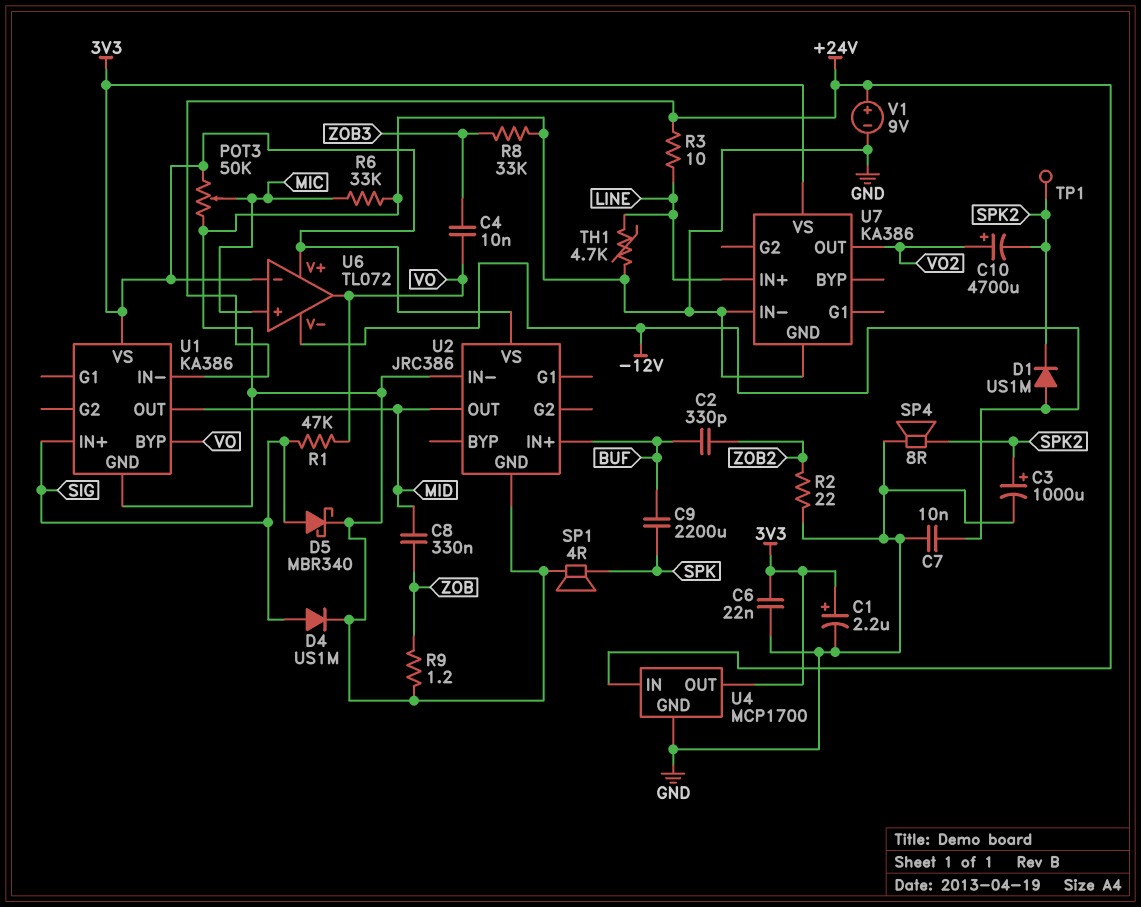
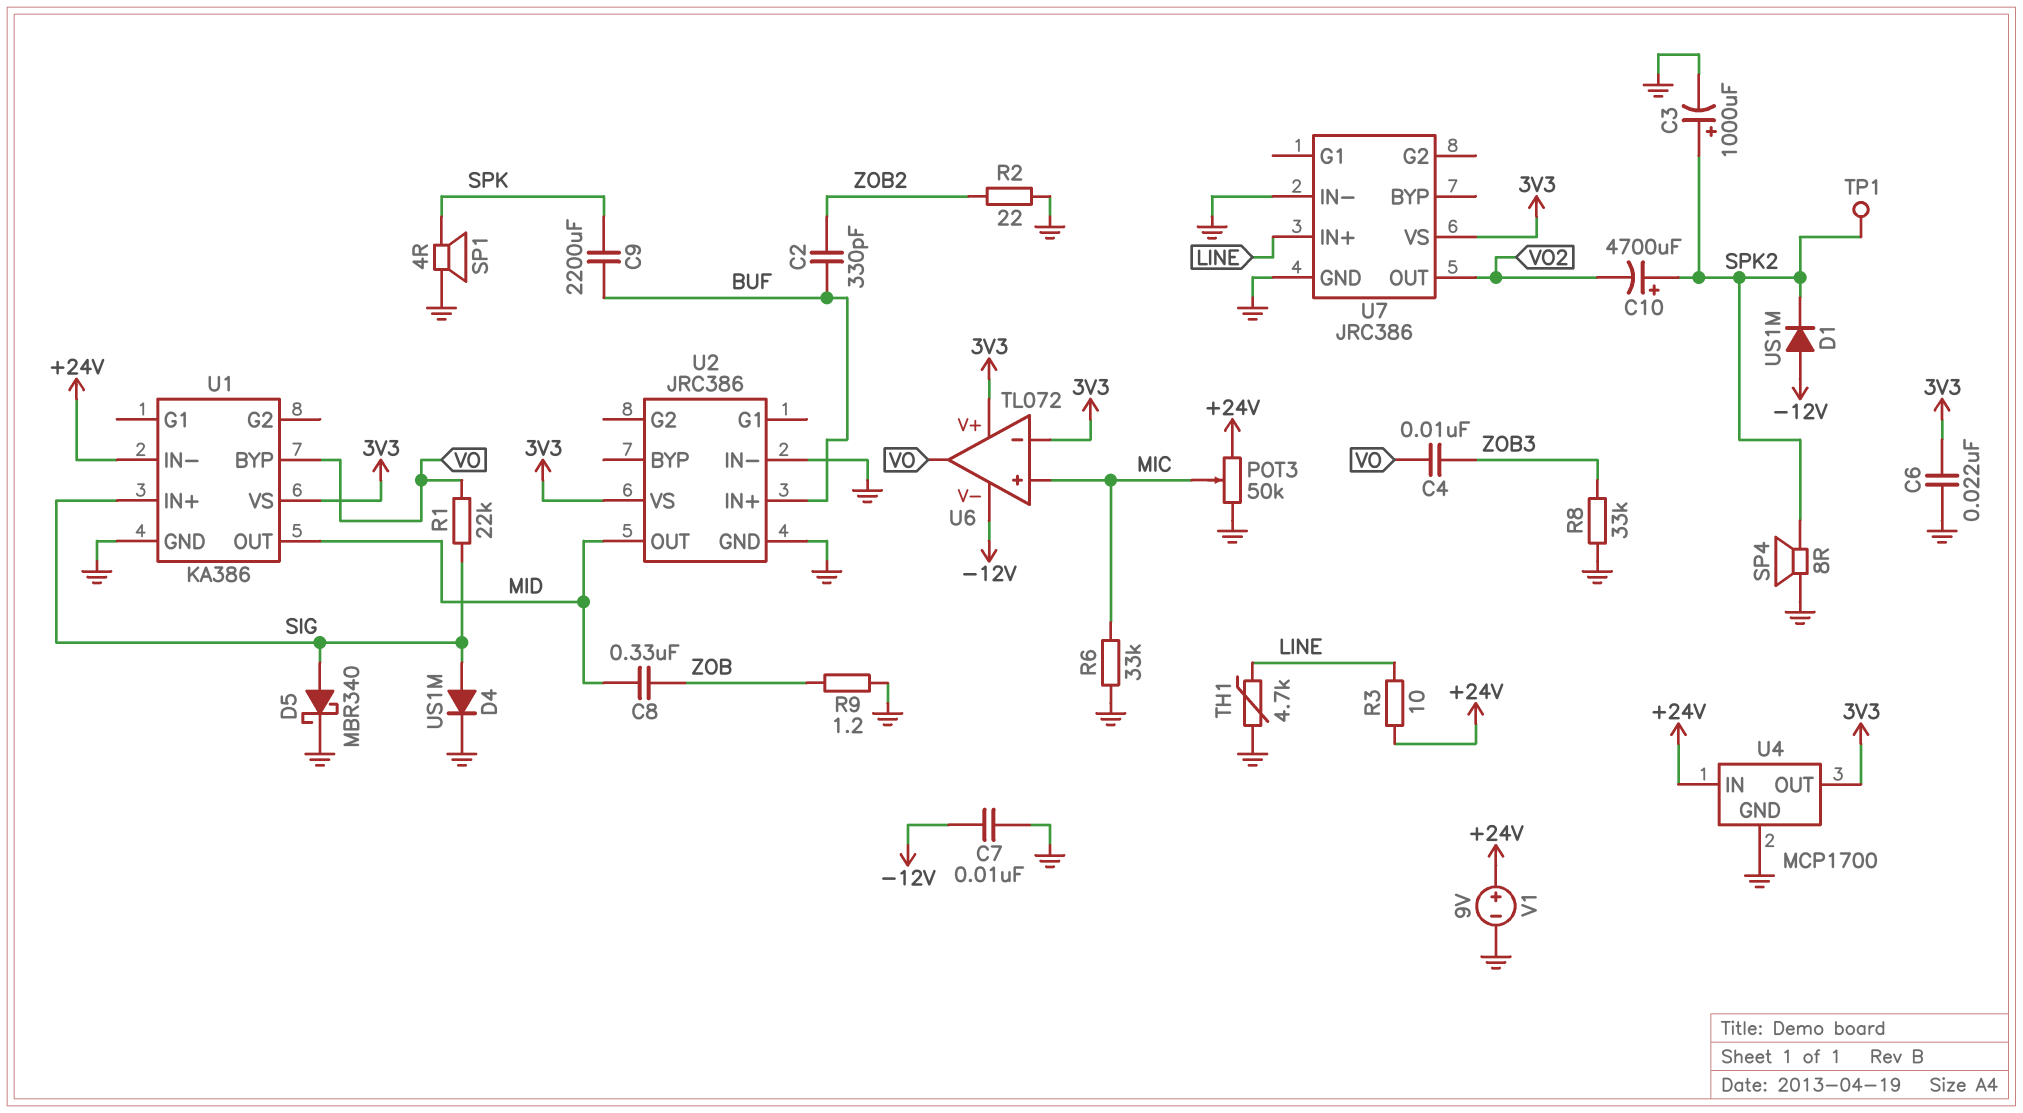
C1: 2.2uF (plus 3V3, minus GND) -> none
C10: 4700uF (plus VO2, minus SPK2) -> 4700uF (plus SPK2, minus VO2)
POT3: 50k (3V3, GND, wiper MIC) -> 50k (+24V, GND, wiper MIC)
R1: 47k (SIG, VO) -> 22k (SIG, VO)
U7: KA386 -> JRC386

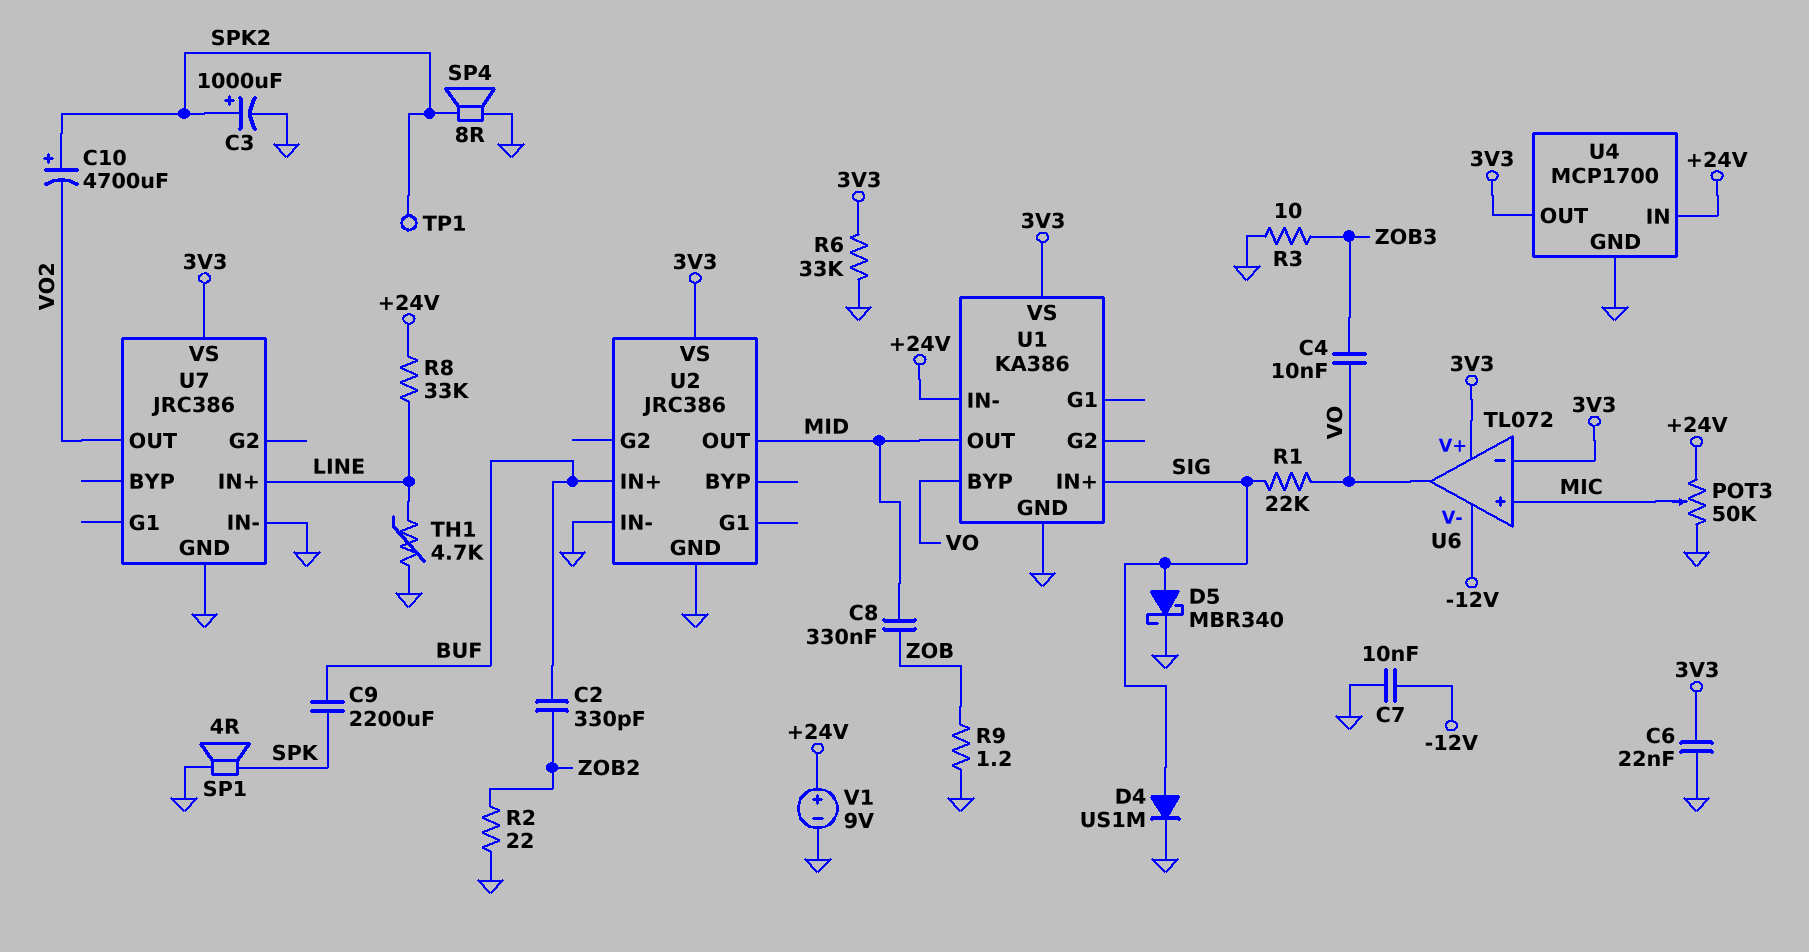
D1: diode US1M (A -12V, K SPK2) -> none
R3: 10 (+24V, LINE) -> 10 (GND, ZOB3)
R6: 33k (GND, MIC) -> 33k (3V3, GND)
R8: 33k (GND, ZOB3) -> 33k (+24V, LINE)

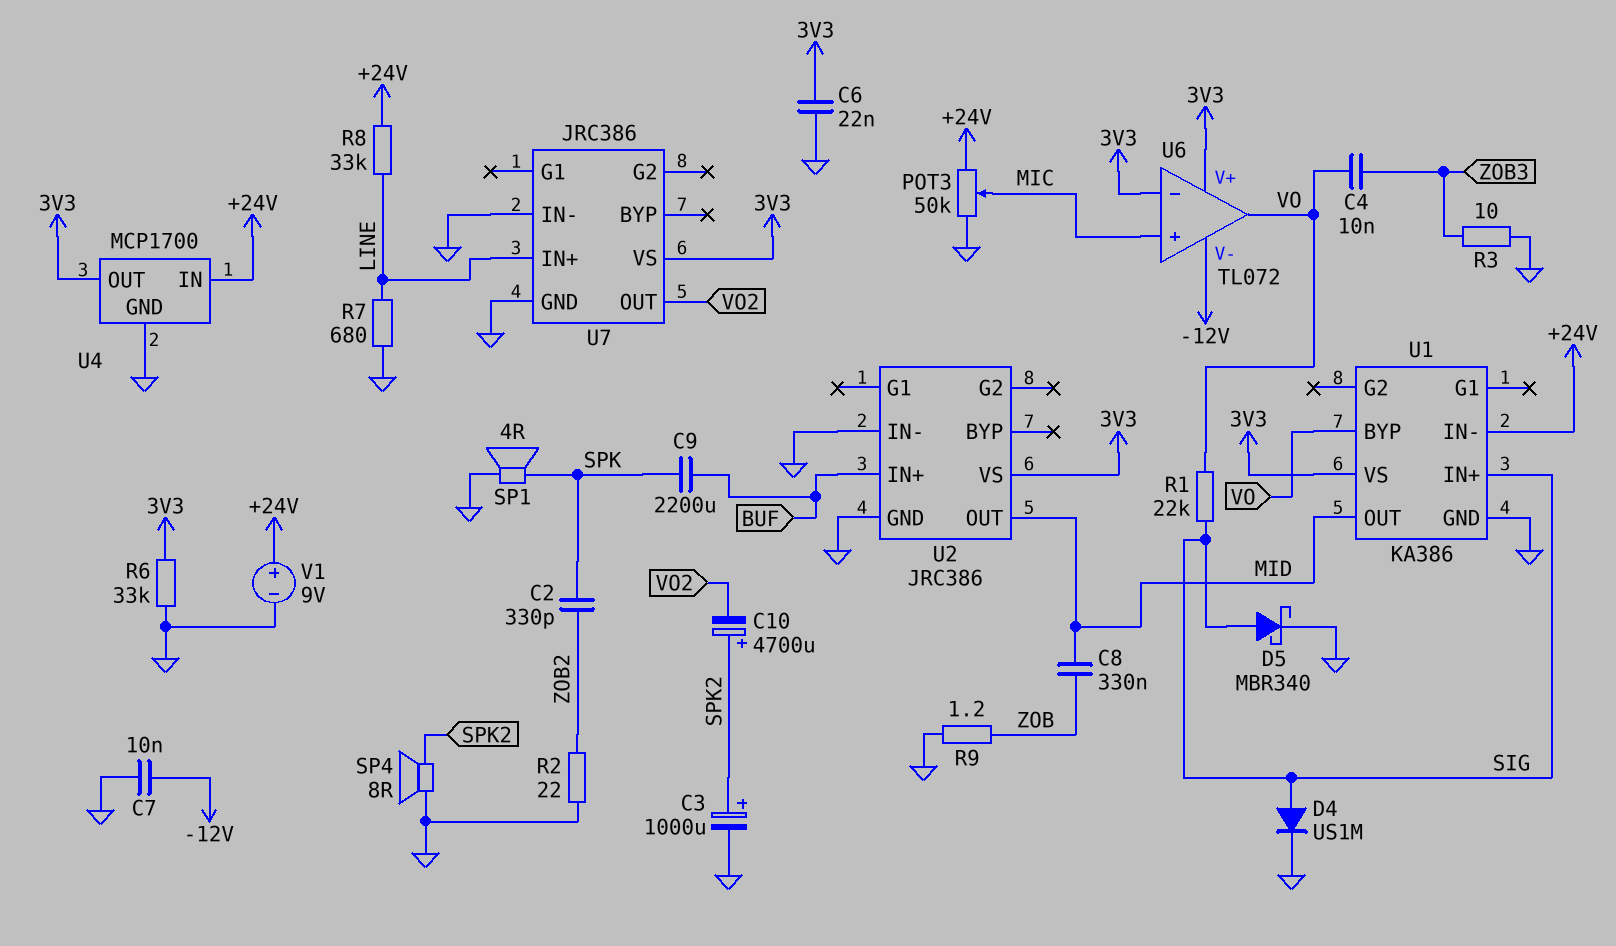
C2: 330pF (BUF, ZOB2) -> 330pF (SPK, ZOB2)
R7: none -> 680 (GND, LINE)
TH1: 4.7k (GND, LINE) -> none
TP1: test point (SPK2) -> none

